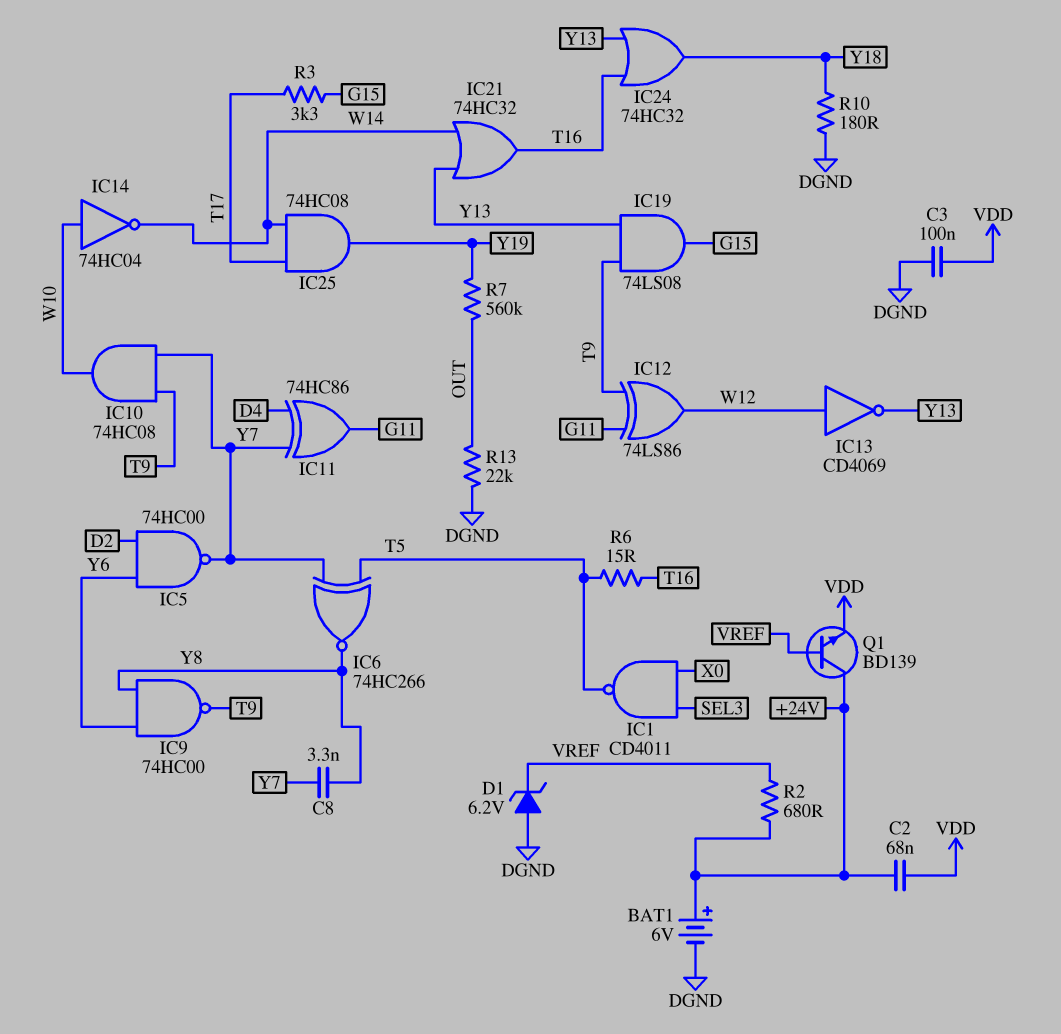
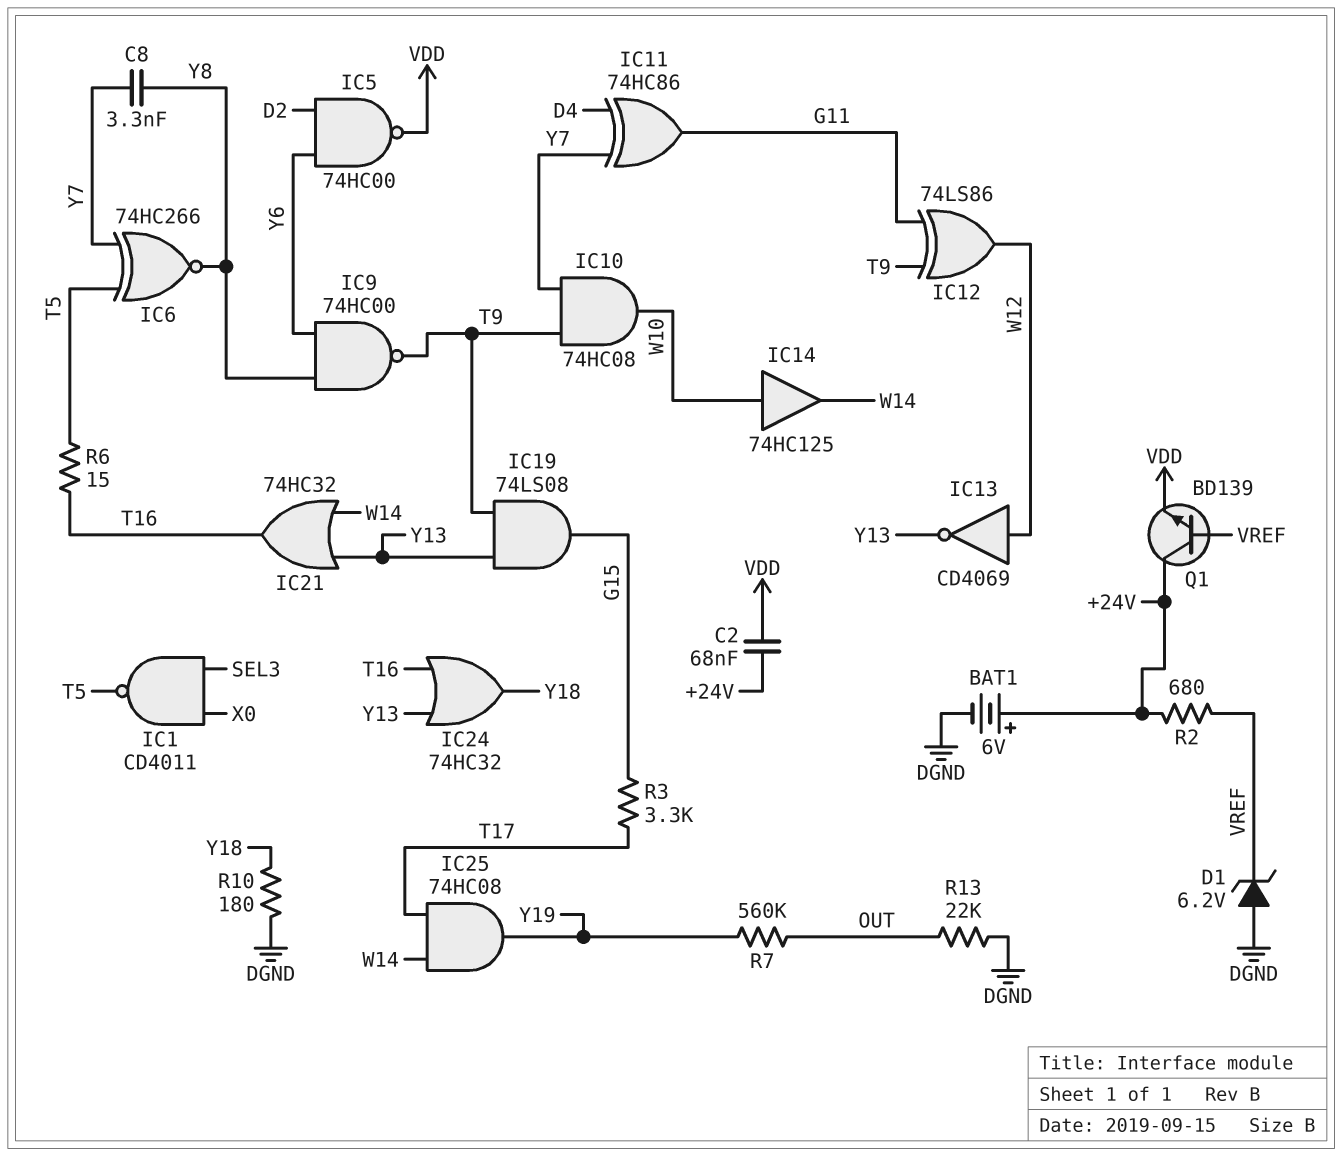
C3: 100nF (DGND, VDD) -> none
IC5: NAND 74HC00 (in D2, in Y6, out Y7) -> NAND 74HC00 (in D2, in Y6, out VDD)
IC14: NOT 74HC04 (in W10, out W14) -> buffer 74HC125 (in W10, out W14)

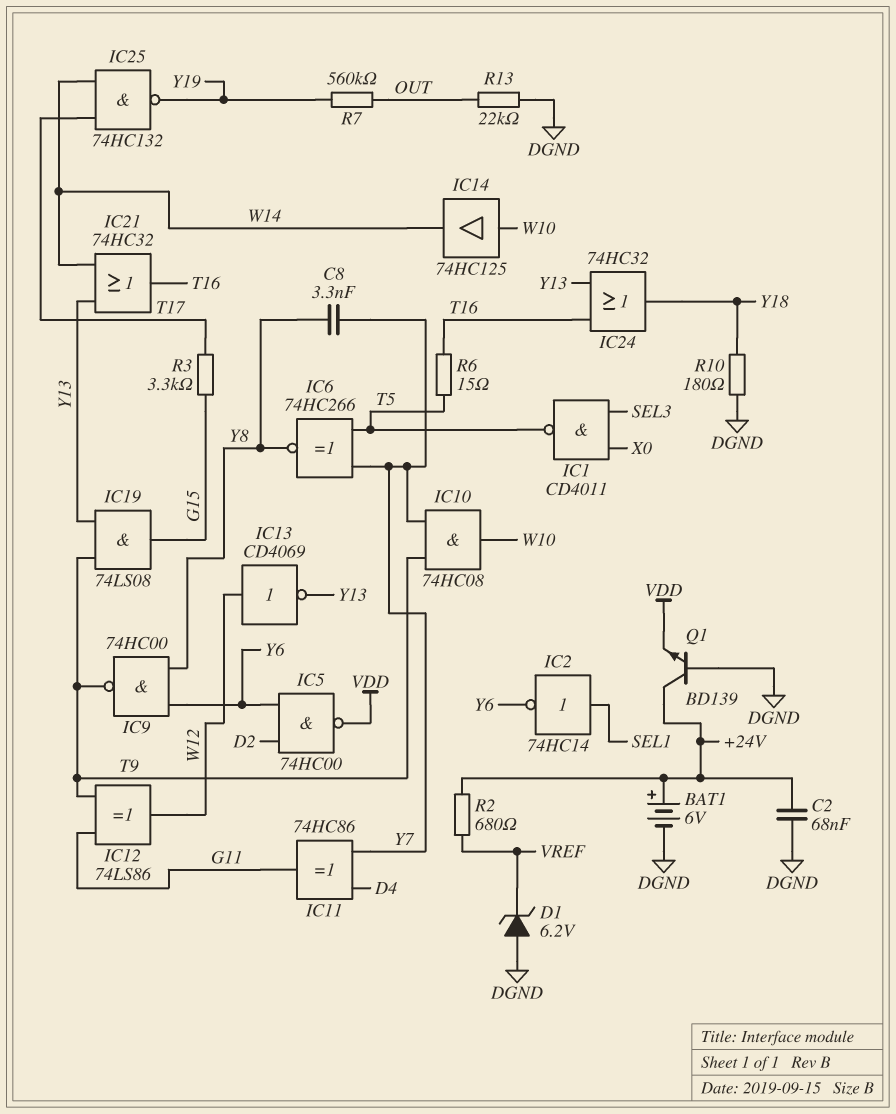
C2: 68nF (+24V, VDD) -> 68nF (+24V, DGND)
IC2: none -> NOT 74HC14 (in SEL1, out Y6)
IC25: AND 74HC08 (in T17, in W14, out Y19) -> NAND 74HC132 (in T17, in W14, out Y19)
Q1: NPN BD139 (B VREF, C +24V, E VDD) -> NPN BD139 (B DGND, C +24V, E VDD)

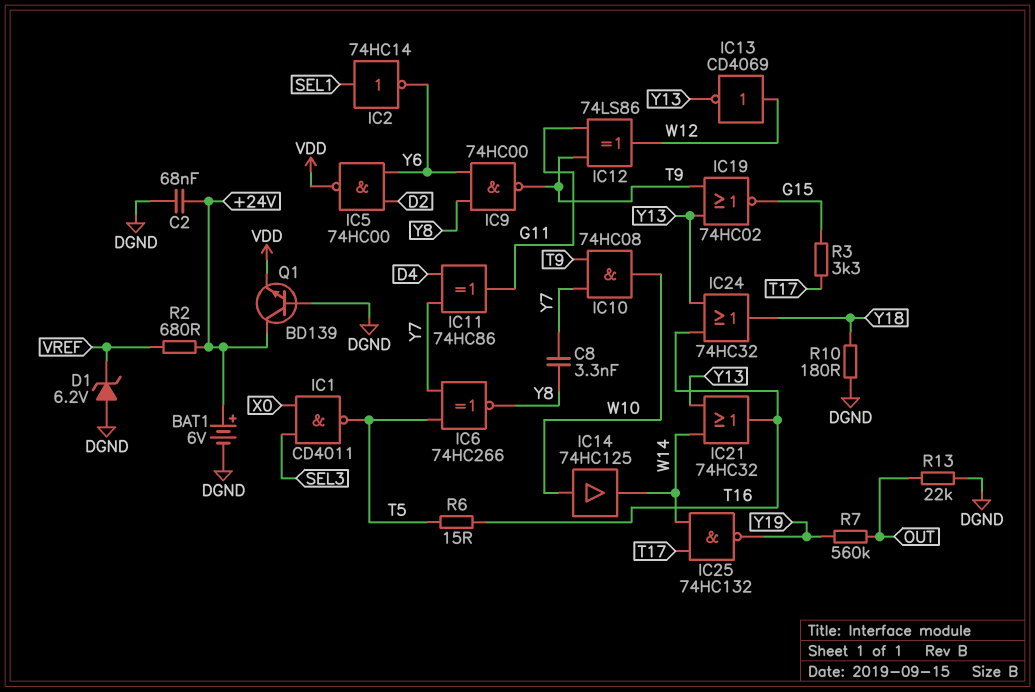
IC19: AND 74LS08 (in T9, in Y13, out G15) -> NOR 74HC02 (in T9, in Y13, out G15)

